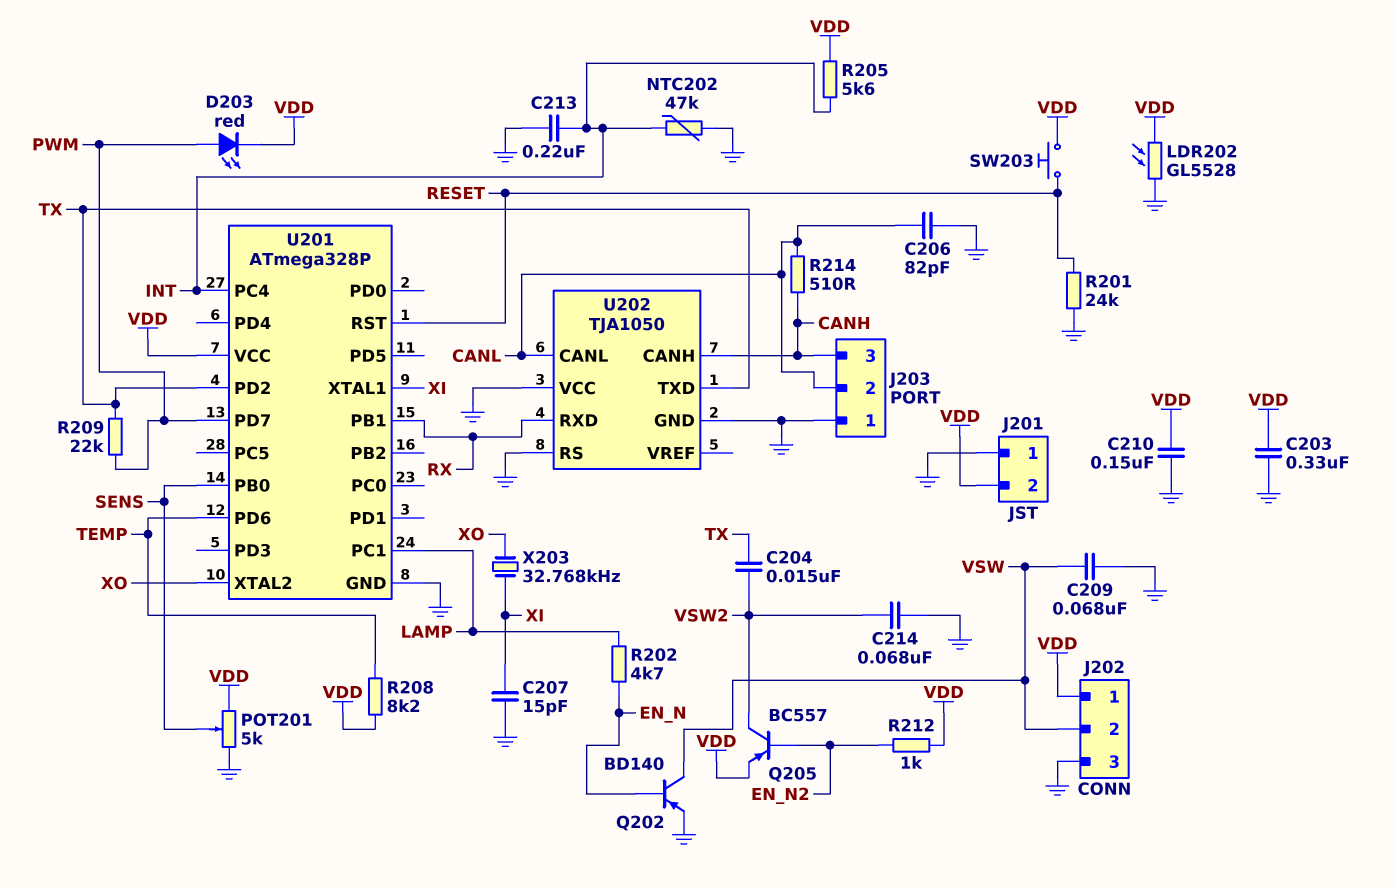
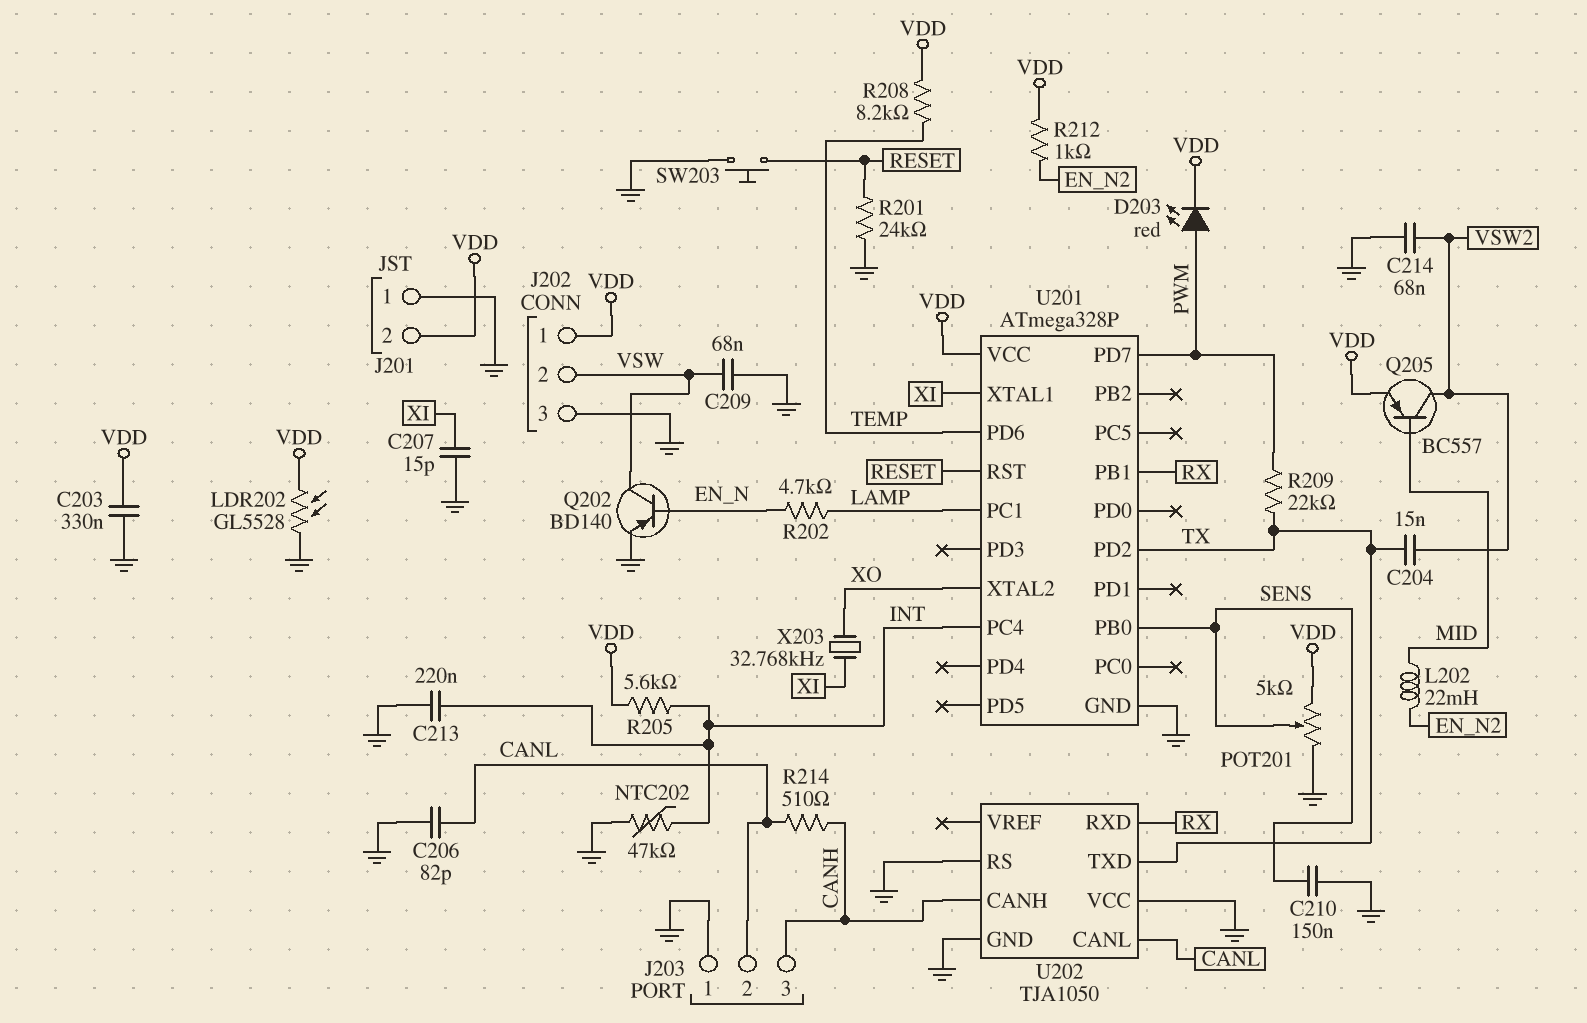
C210: 150nF (GND, VDD) -> 150nF (GND, SENS)
L202: none -> 22mH (EN_N2, MID)
Q205: PNP BC557 (B EN_N2, C VSW2, E VDD) -> PNP BC557 (B MID, C VSW2, E VDD)
SW203: button (RESET, VDD) -> button (GND, RESET)

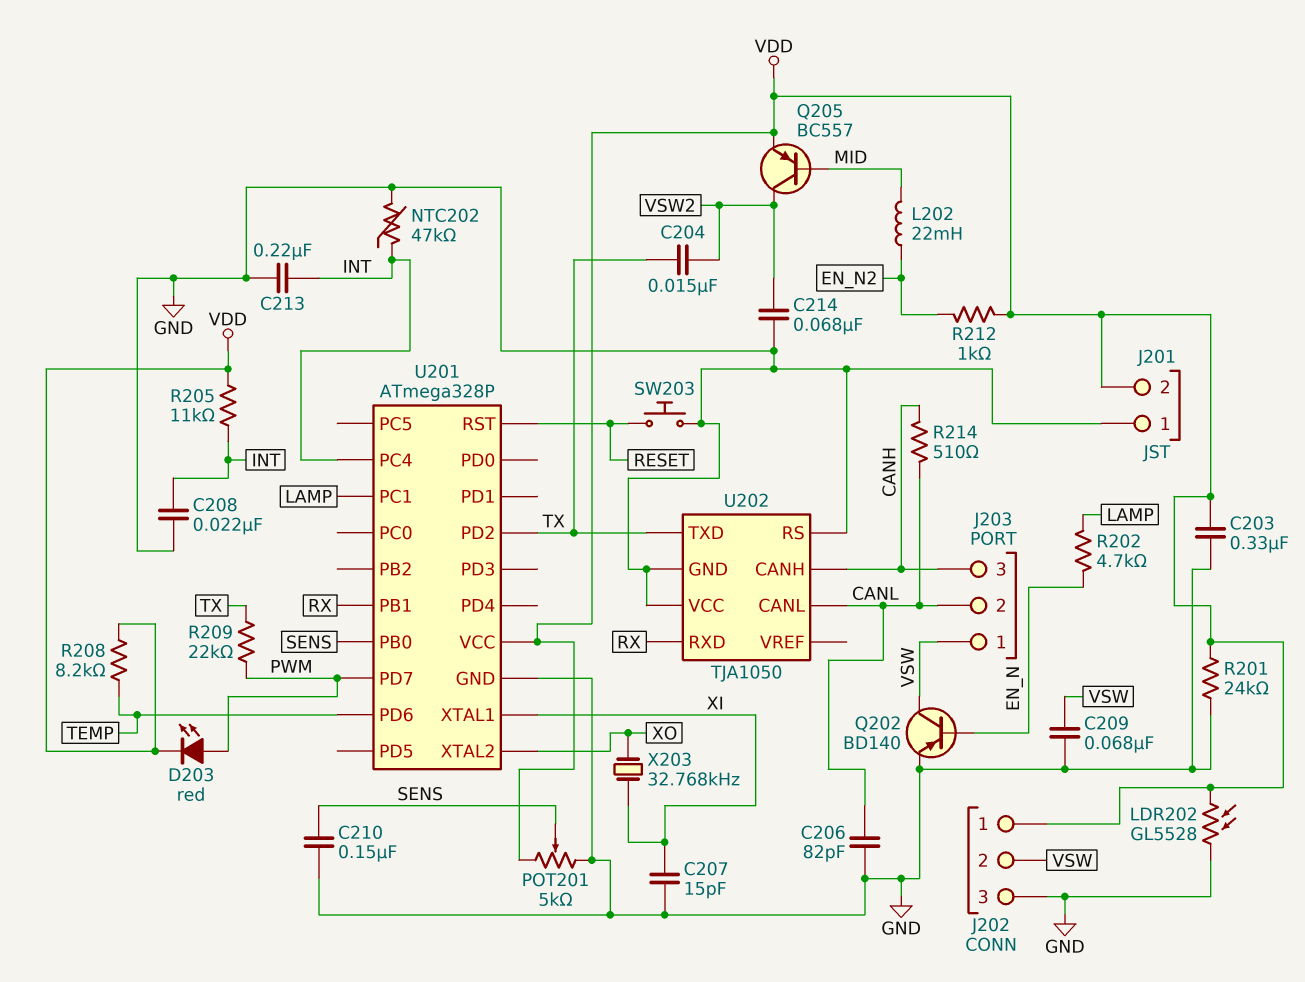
C208: none -> 22nF (GND, INT)
J203 pin 1: GND -> VSW
R201: 24k (GND, RESET) -> 24k (GND, VDD)
R205: 5.6k (INT, VDD) -> 11k (INT, VDD)

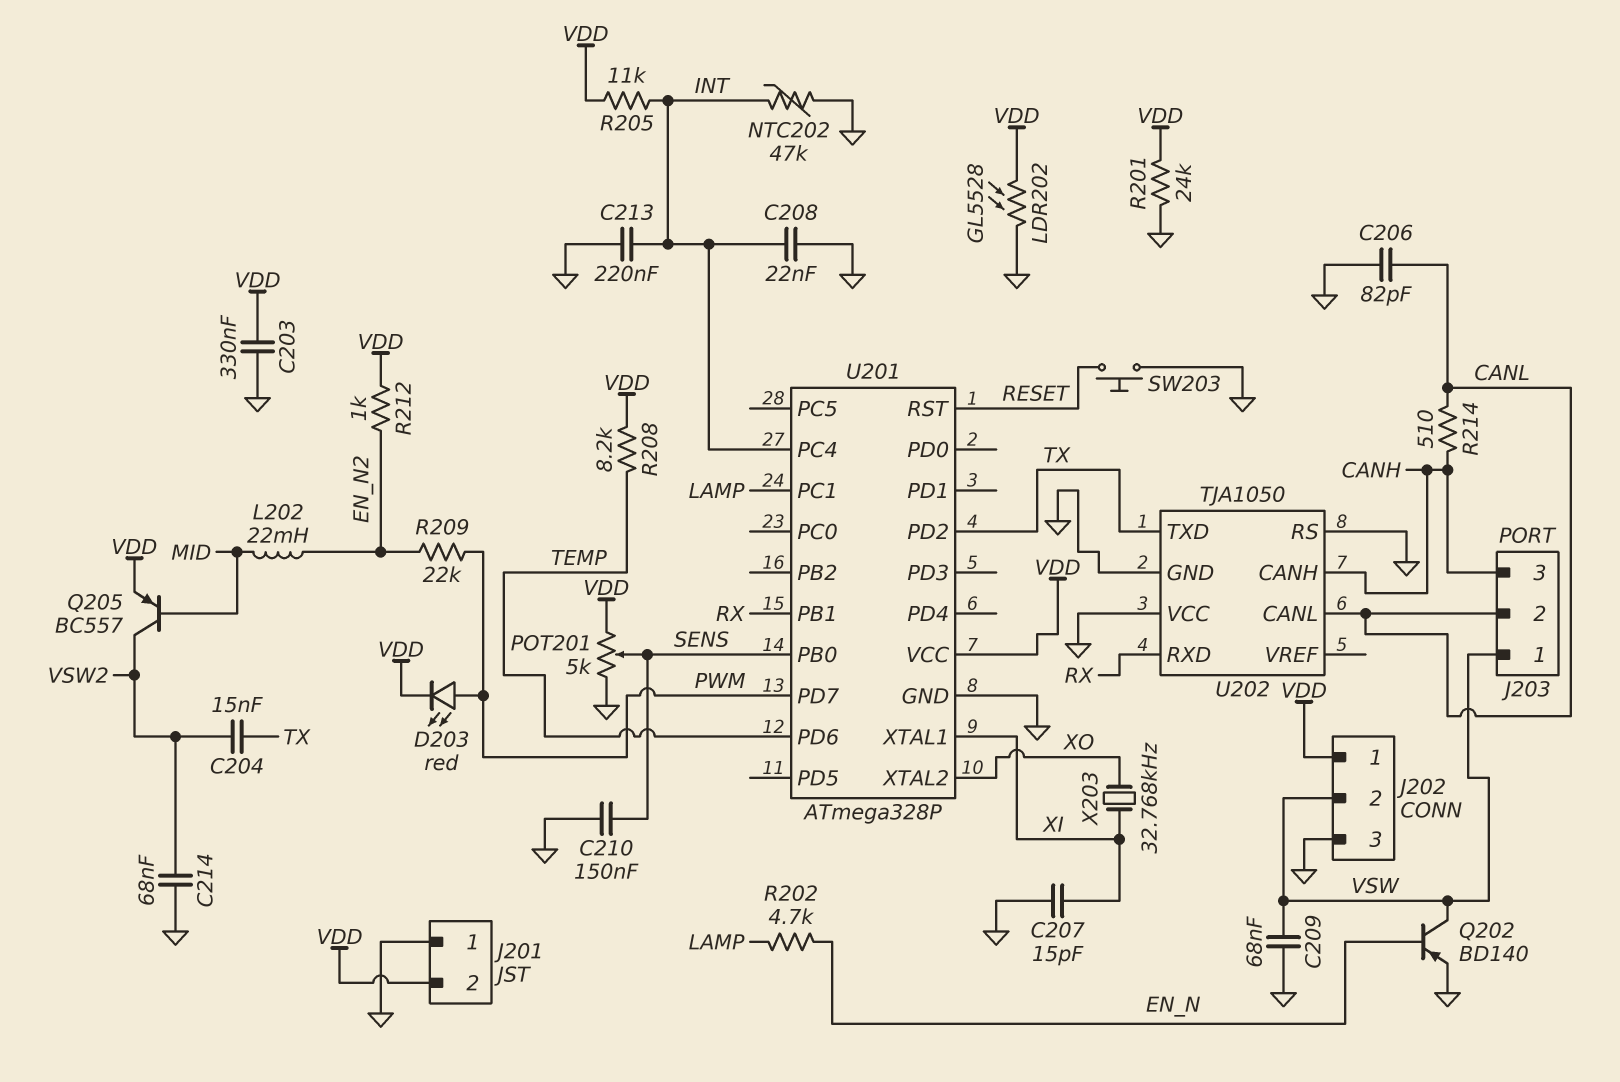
R209: 22k (PWM, TX) -> 22k (EN_N2, PWM)

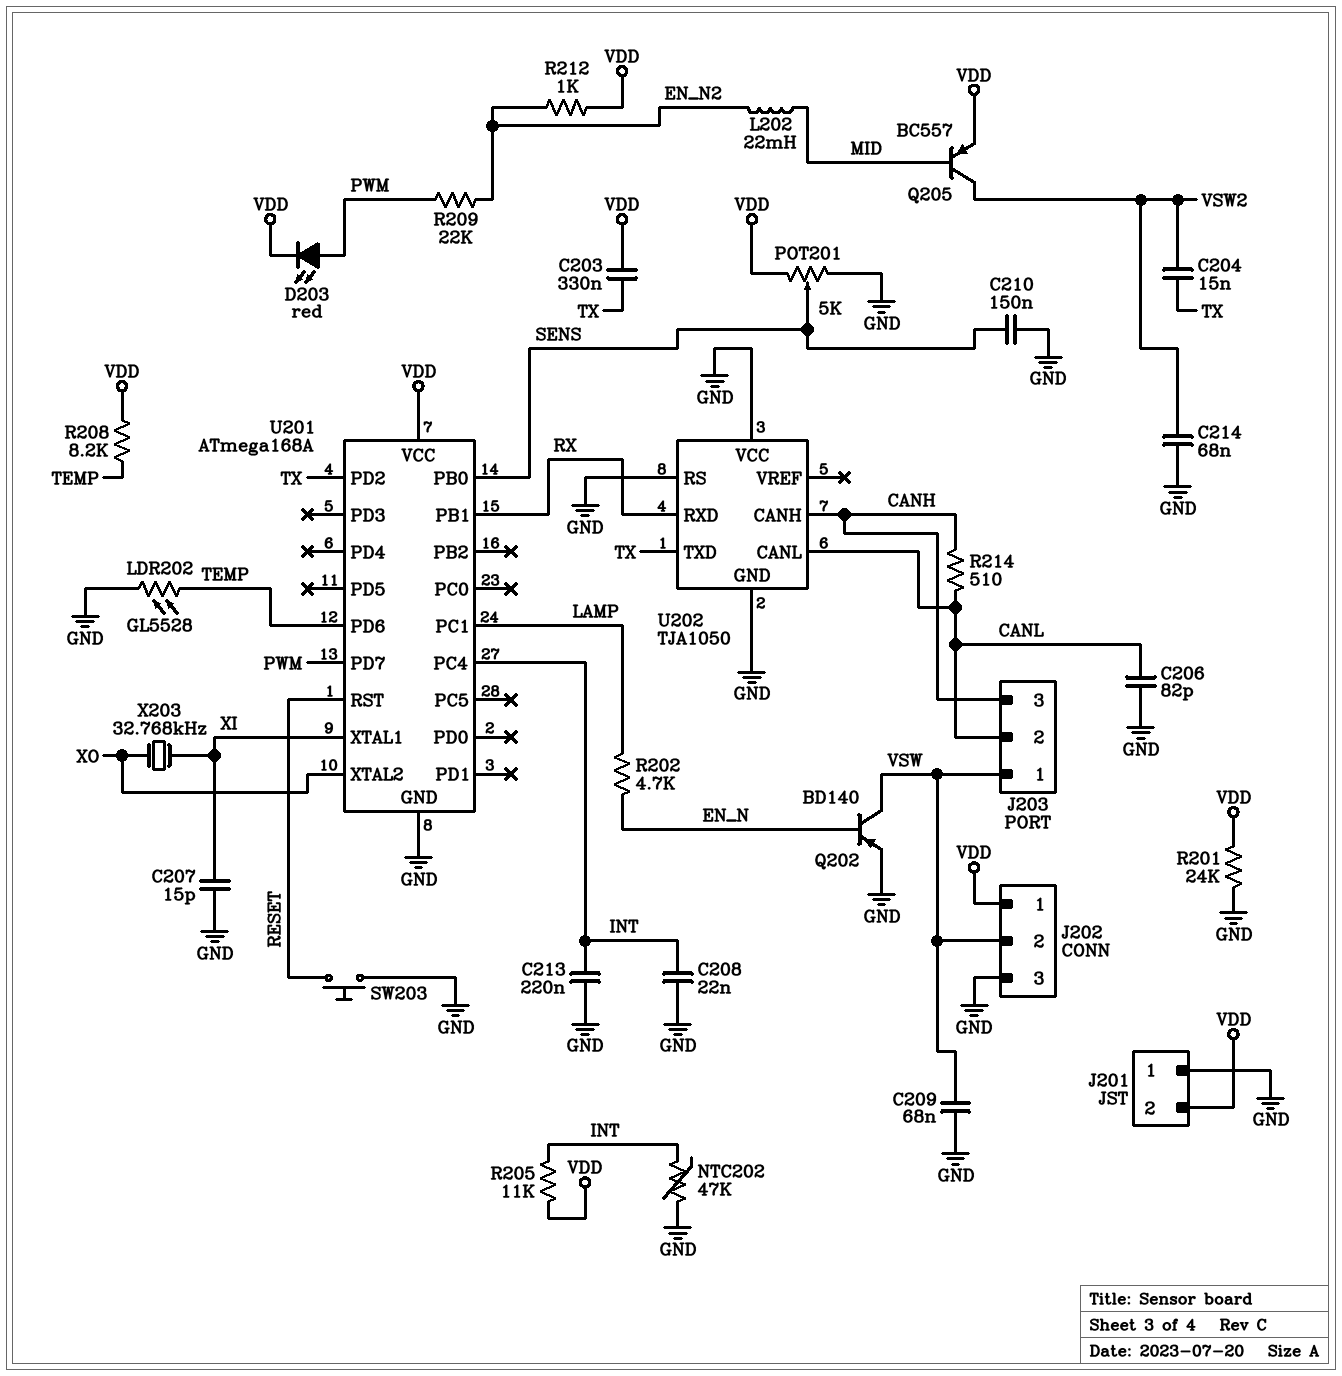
C203: 330nF (GND, VDD) -> 330nF (TX, VDD)
LDR202: GL5528 (GND, VDD) -> GL5528 (GND, TEMP)
U201: ATmega328P -> ATmega168A

